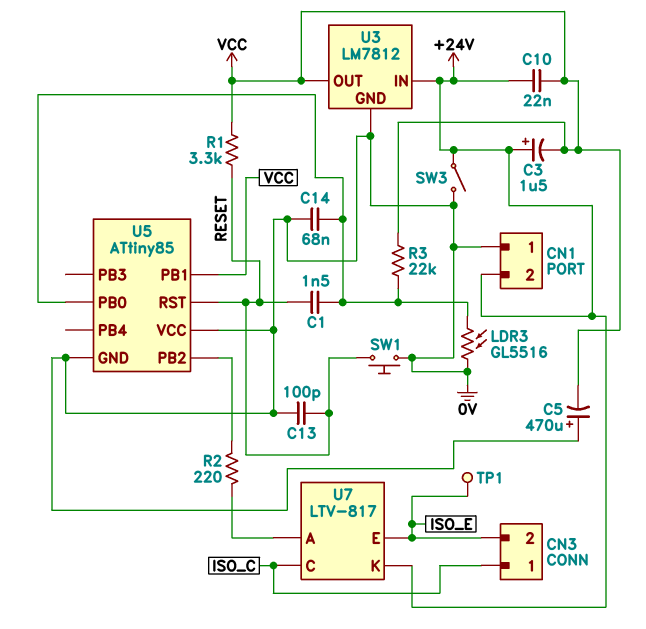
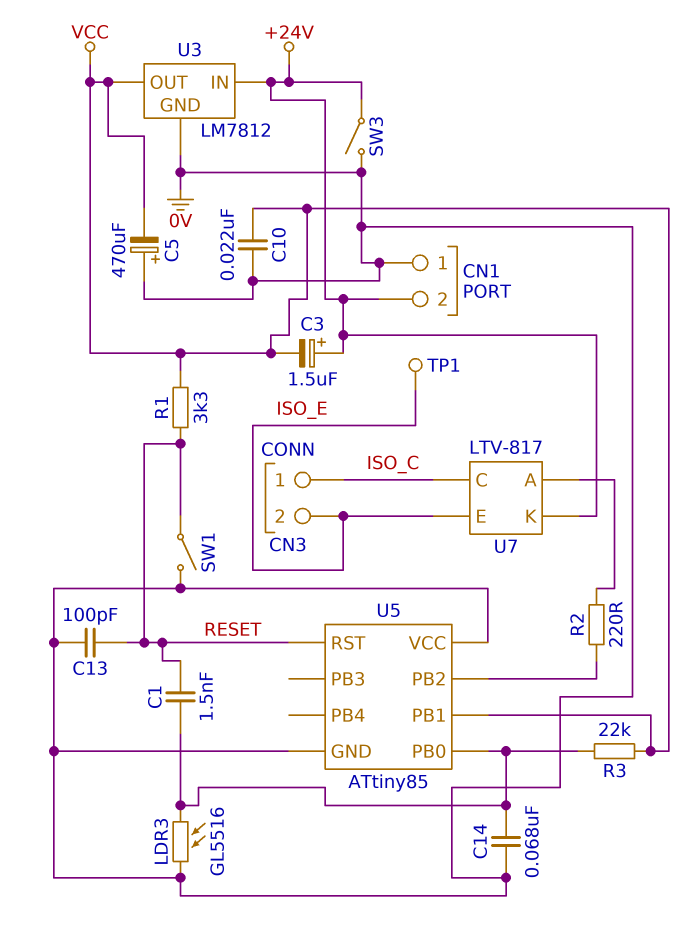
C10: 22nF (+24V, VCC) -> 22nF (0V, VCC)
SW1: button (0V, RESET) -> switch (0V, RESET)

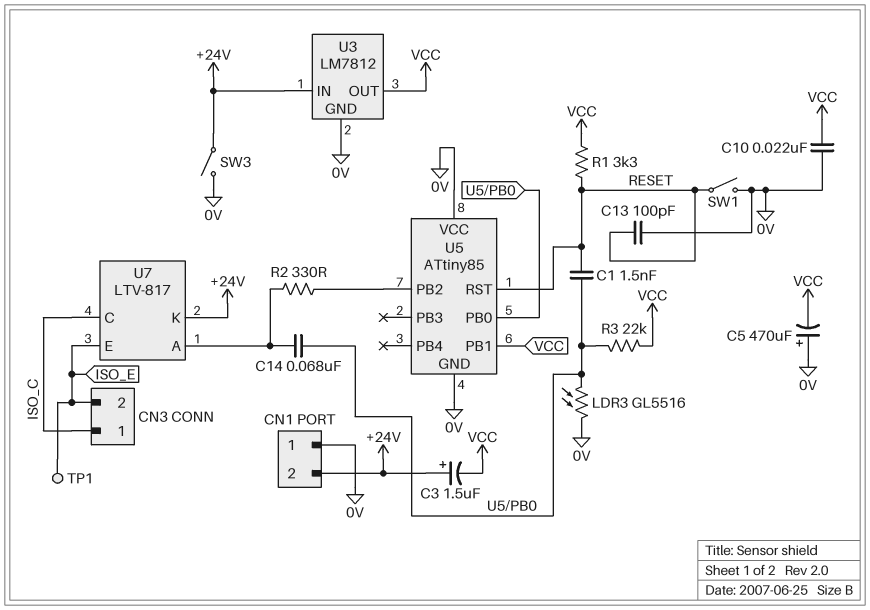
C14: 68nF (0V, U5/PB0) -> 68nF (U5/PB0, U7/A)
R2: 220 (U5/PB2, U7/A) -> 330 (U5/PB2, U7/A)

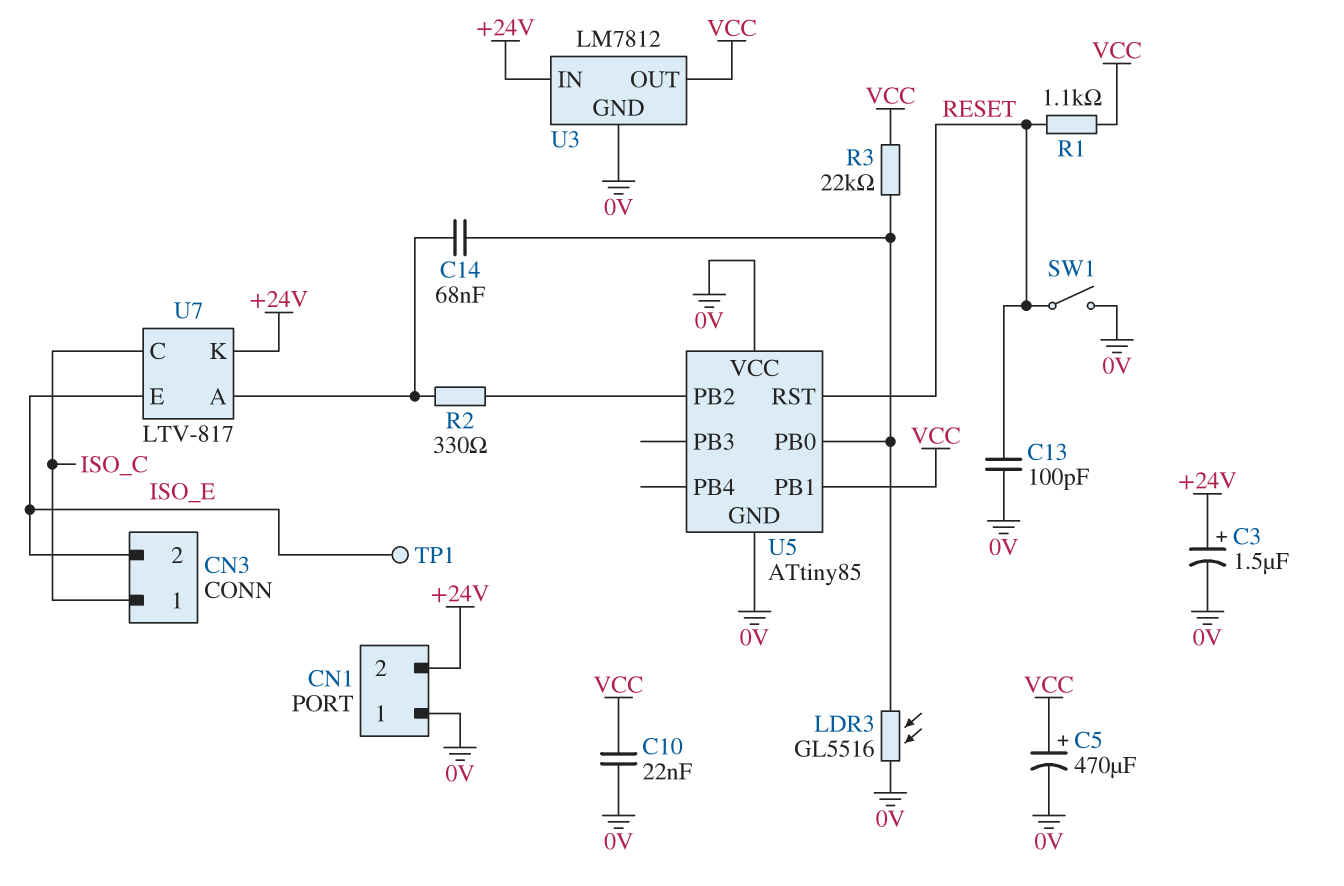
C1: 1.5nF (RESET, U5/PB0) -> none
C3: 1.5uF (plus +24V, minus VCC) -> 1.5uF (plus +24V, minus 0V)
C5: 470uF (plus 0V, minus VCC) -> 470uF (plus VCC, minus 0V)
R1: 3.3k (RESET, VCC) -> 1.1k (RESET, VCC)
SW3: switch (+24V, 0V) -> none

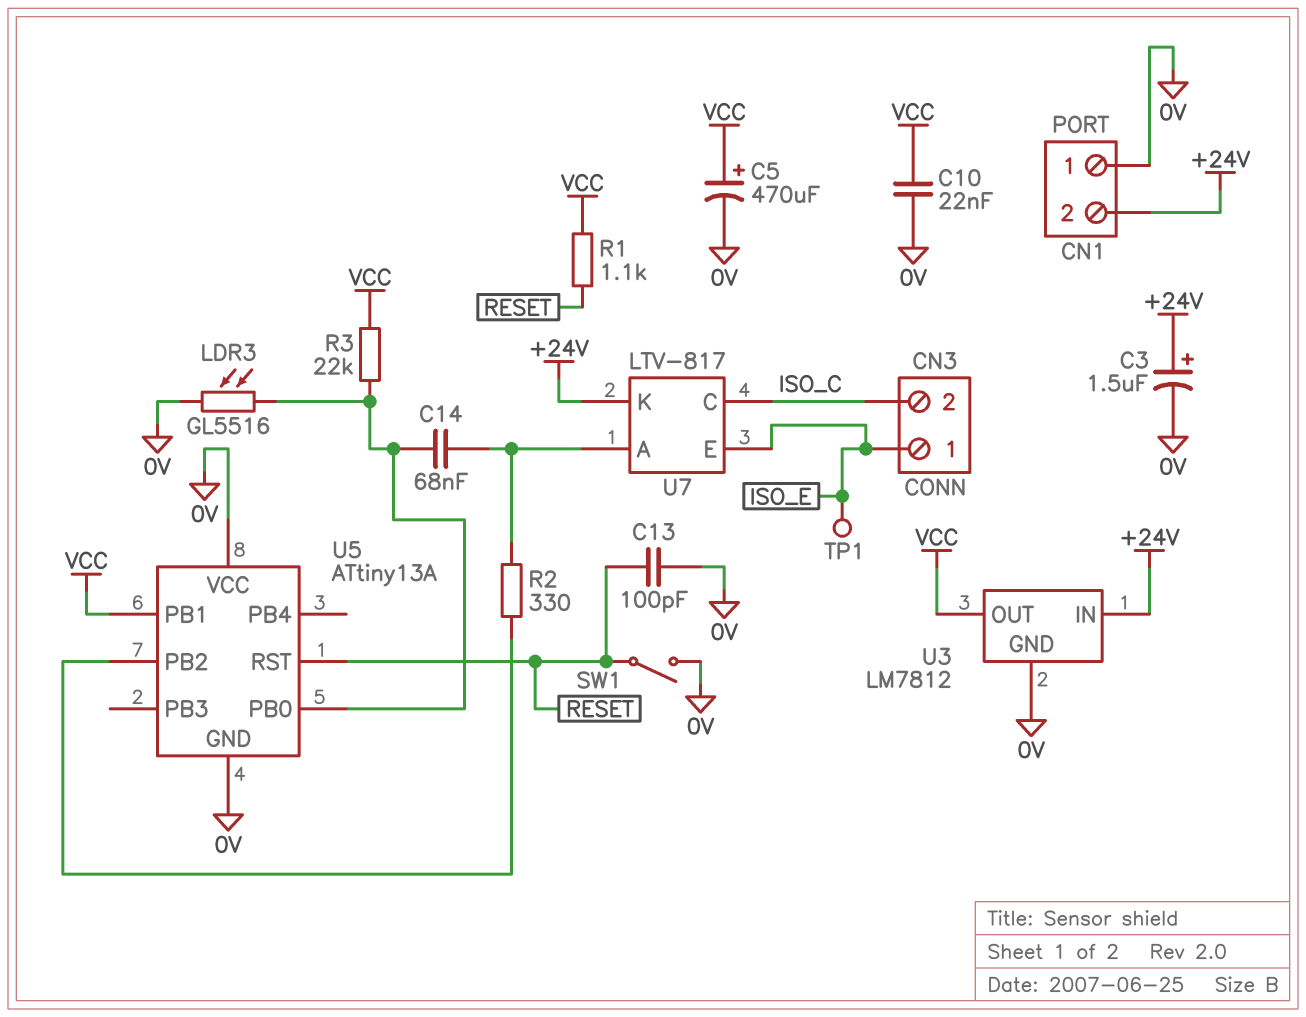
CN3 pin 1: ISO_C -> ISO_E
CN3 pin 2: ISO_E -> ISO_C
U5: ATtiny85 -> ATtiny13A

